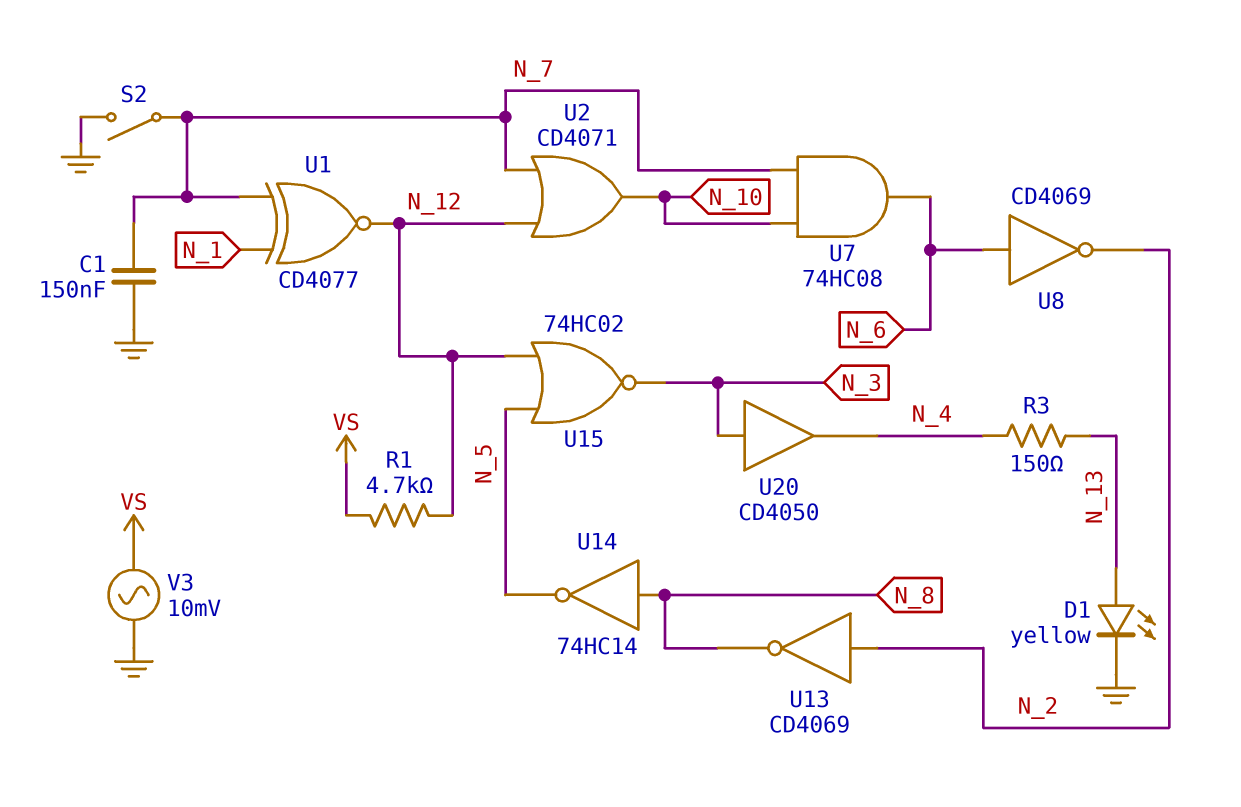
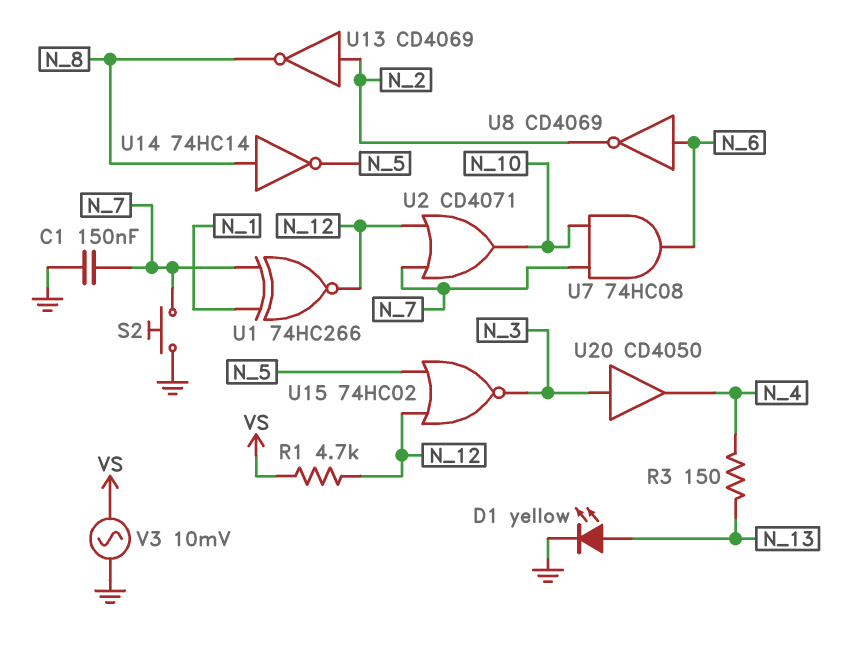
S2: switch (GND, N_7) -> button (GND, N_7)
U1: XNOR CD4077 (in N_1, in N_7, out N_12) -> XNOR 74HC266 (in N_1, in N_7, out N_12)

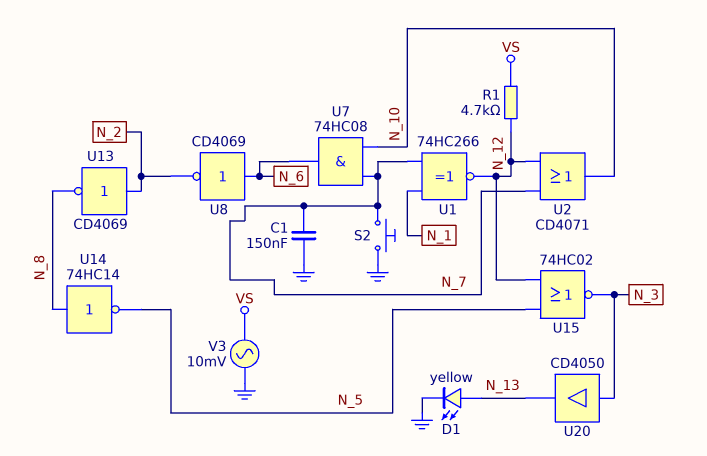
R3: 150 (N_4, N_13) -> none
U20: buffer CD4050 (in N_3, out N_4) -> buffer CD4050 (in N_3, out N_13)

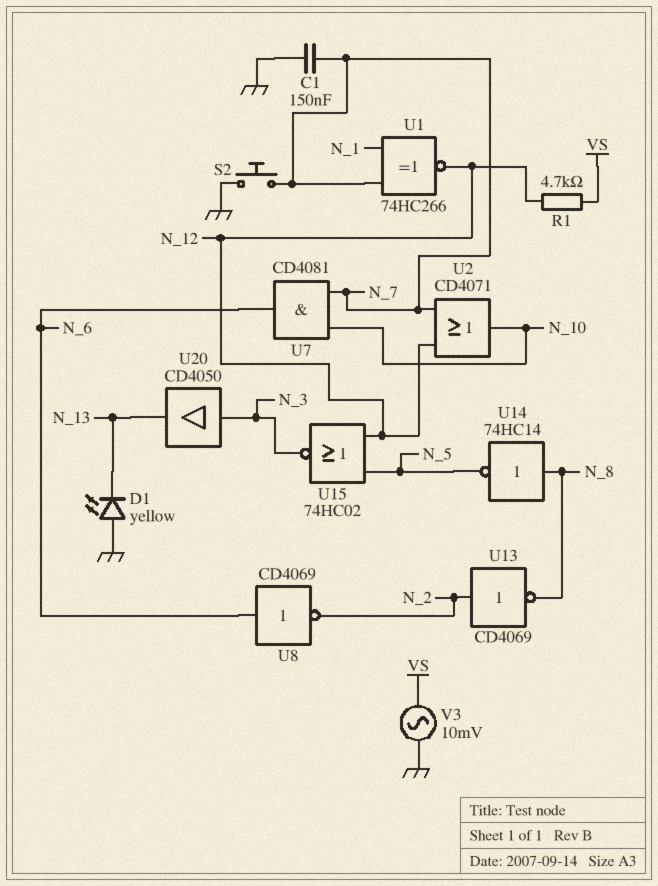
D1: LED yellow (A N_13, K GND) -> LED yellow (A GND, K N_13)
U7: AND 74HC08 (in N_7, in N_10, out N_6) -> AND CD4081 (in N_7, in N_10, out N_6)

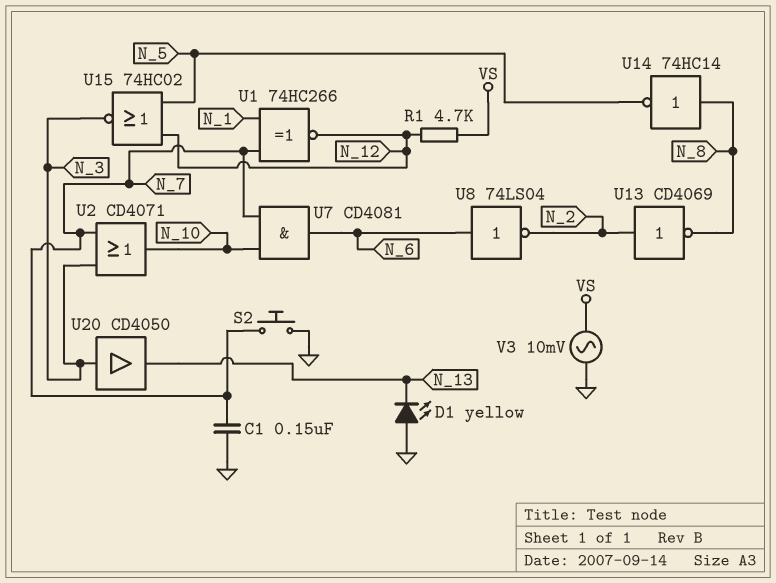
U2: OR CD4071 (in N_7, in N_12, out N_10) -> OR CD4071 (in N_3, in N_7, out N_10)
U8: NOT CD4069 (in N_6, out N_2) -> NOT 74LS04 (in N_6, out N_2)

